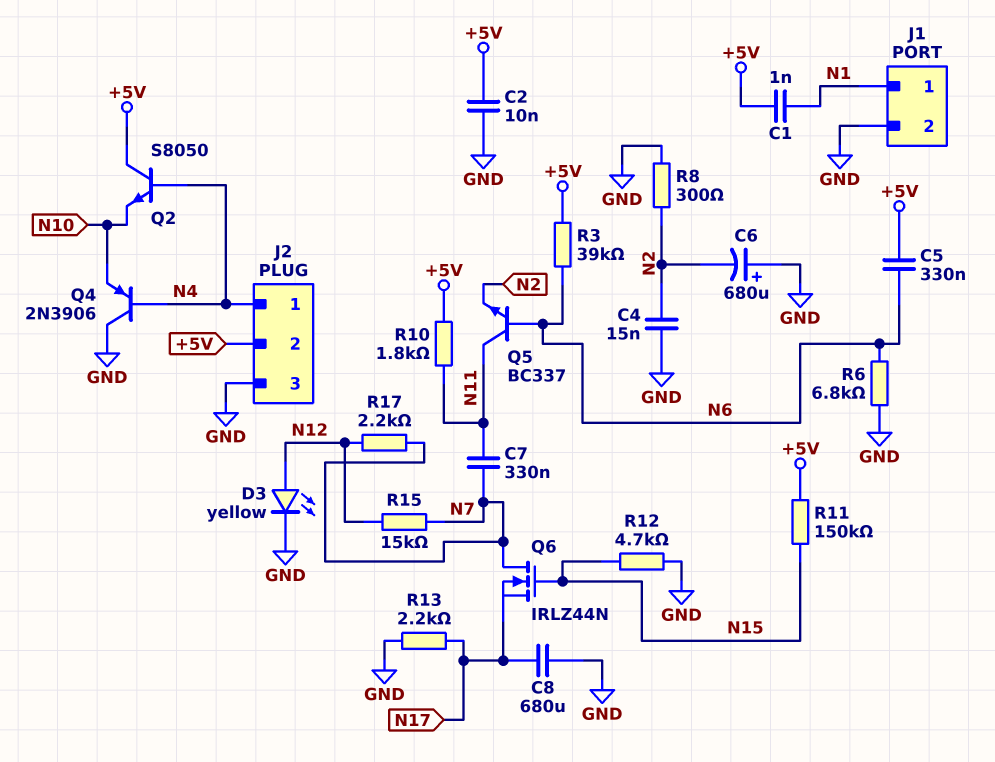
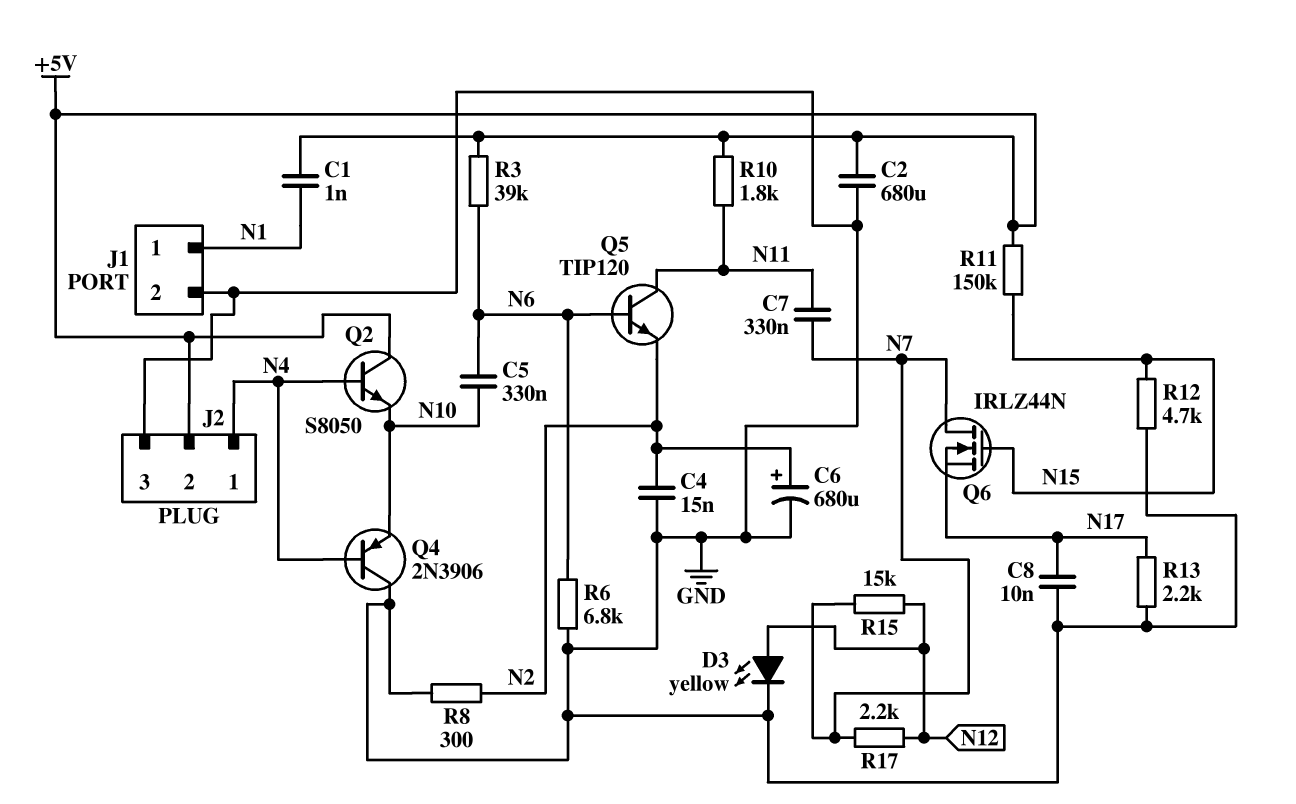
C2: 10nF (+5V, GND) -> 680uF (+5V, GND)
C5: 330nF (+5V, N6) -> 330nF (N6, N10)
C6: 680uF (plus GND, minus N2) -> 680uF (plus N2, minus GND)
C8: 680uF (GND, N17) -> 10nF (GND, N17)
Q5: NPN BC337 (B N6, C N11, E N2) -> NPN TIP120 (B N6, C N11, E N2)

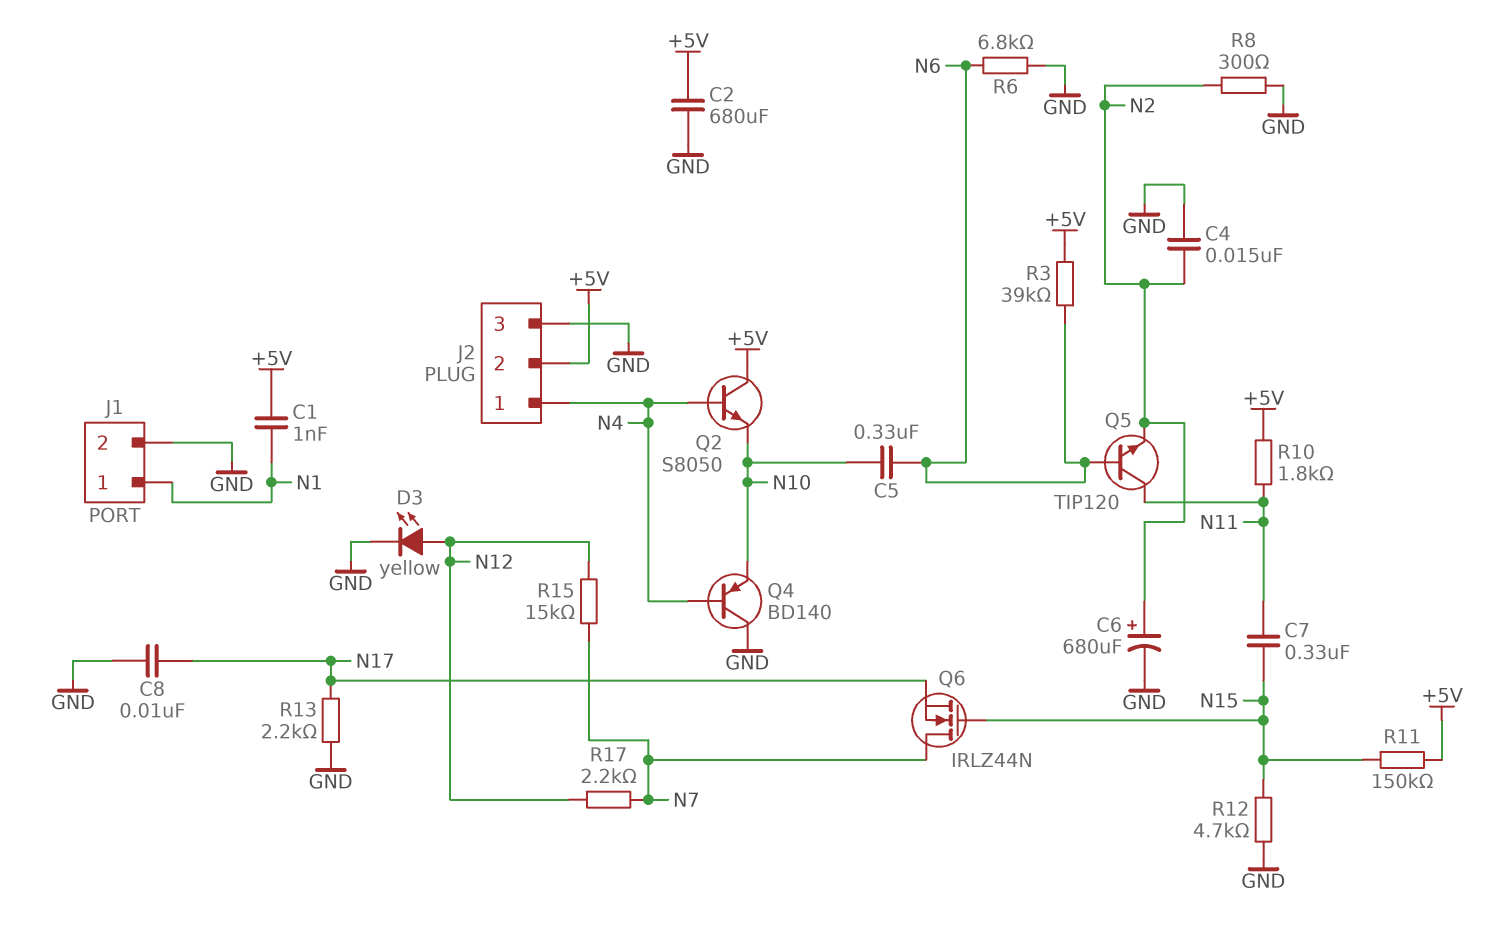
C7: 330nF (N7, N11) -> 330nF (N11, N15)
Q4: PNP 2N3906 (B N4, C GND, E N10) -> PNP BD140 (B N4, C GND, E N10)

